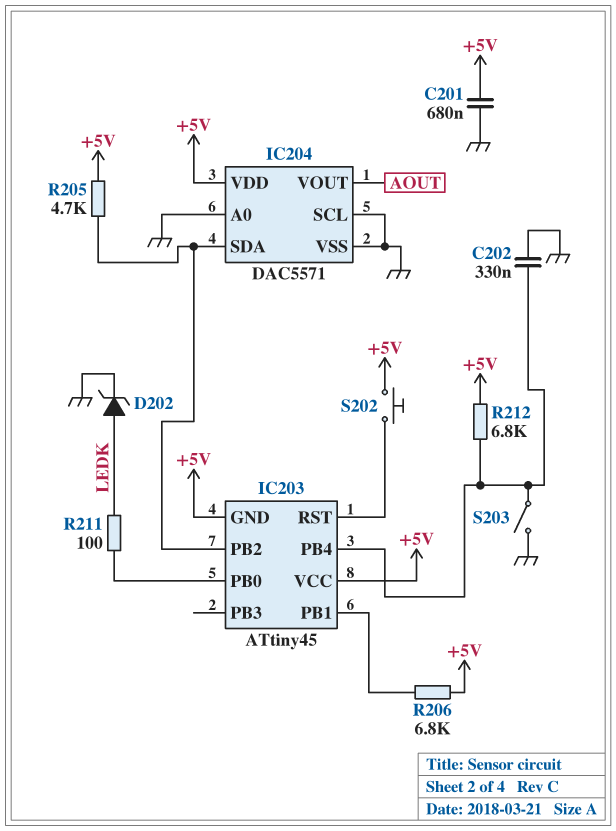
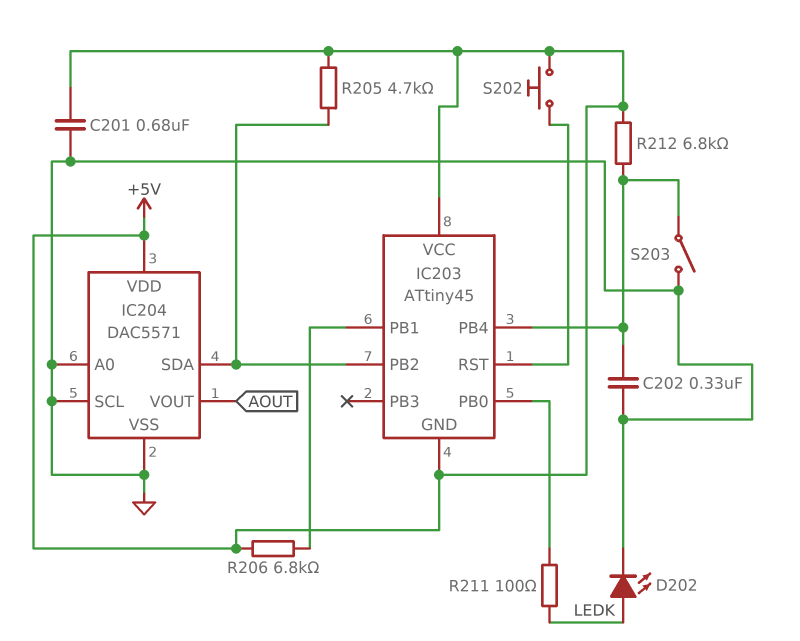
D202: zener (A LEDK, K GND) -> LED (A LEDK, K GND)

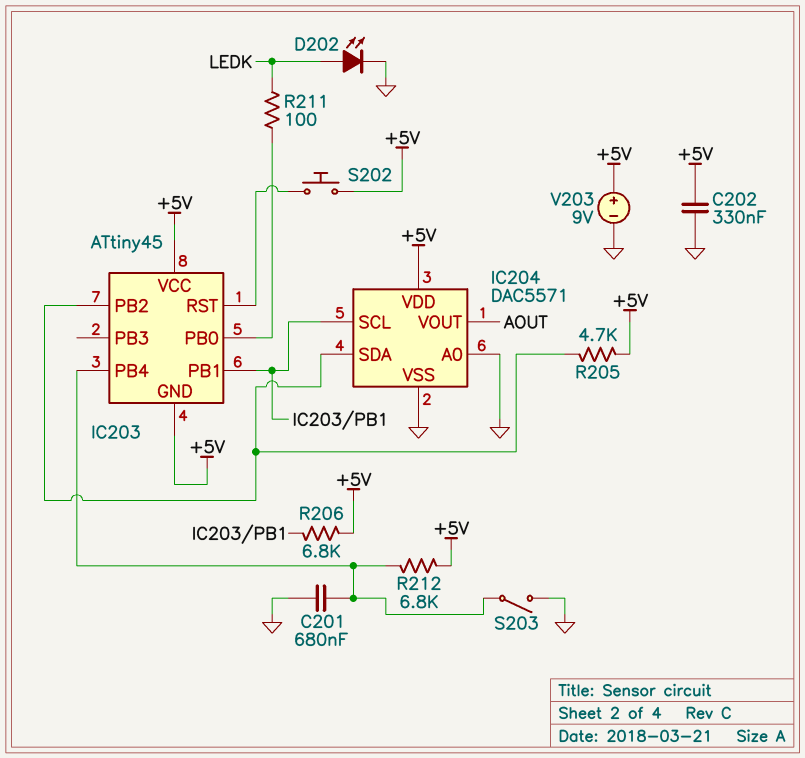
C201: 680nF (+5V, GND) -> 680nF (GND, IC203/PB4)
C202: 330nF (GND, IC203/PB4) -> 330nF (+5V, GND)
IC204 pin SCL: GND -> IC203/PB1
V203: none -> 9V (plus +5V, minus GND)

